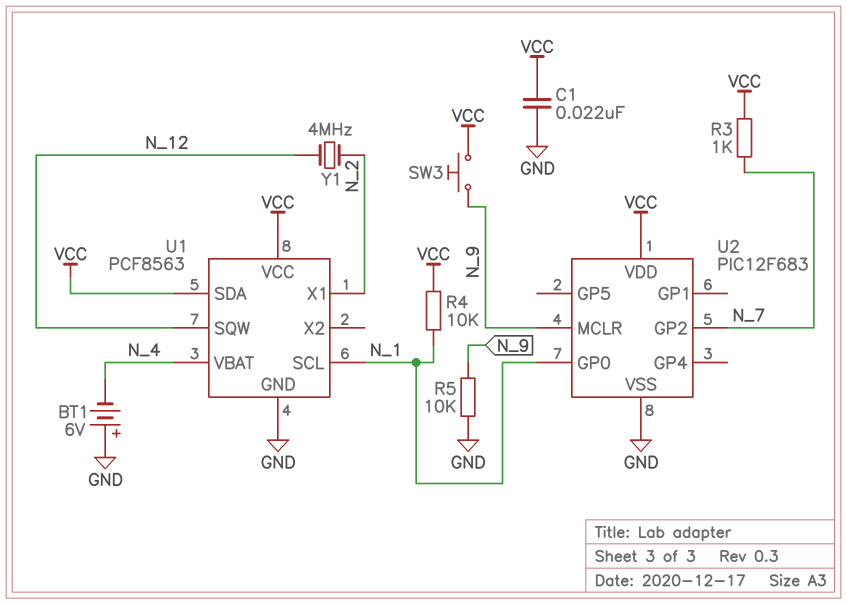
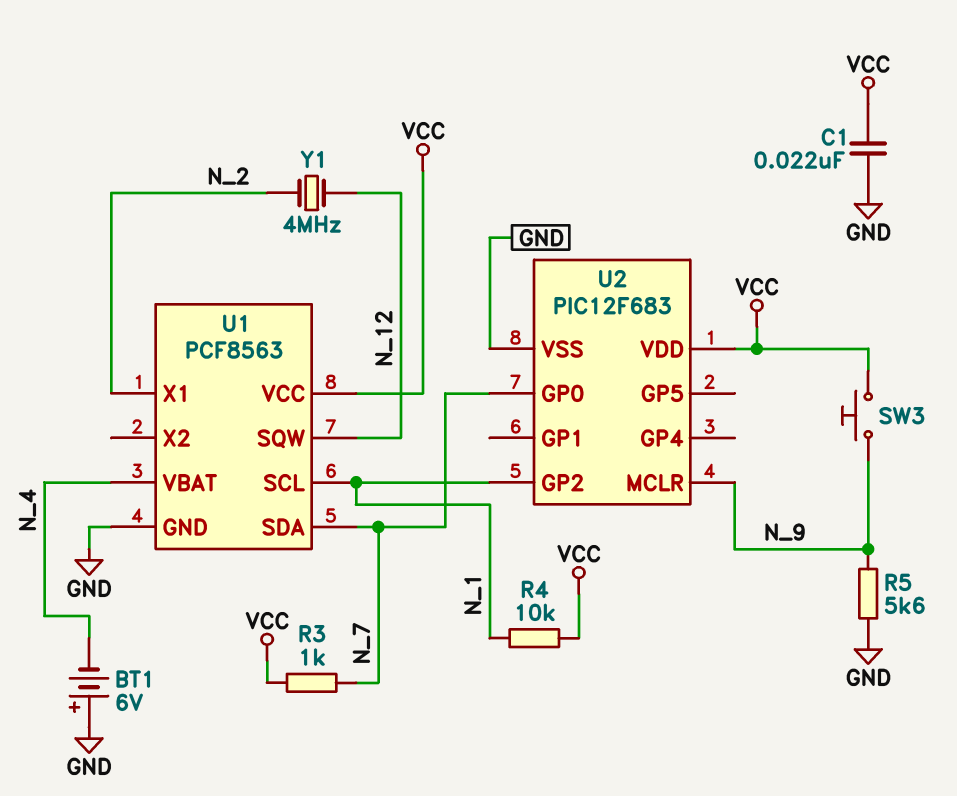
R5: 10k (GND, N_9) -> 5.6k (GND, N_9)
U1 pin SDA: VCC -> N_7
U2 pin GP0: N_1 -> N_7
U2 pin GP2: N_7 -> N_1

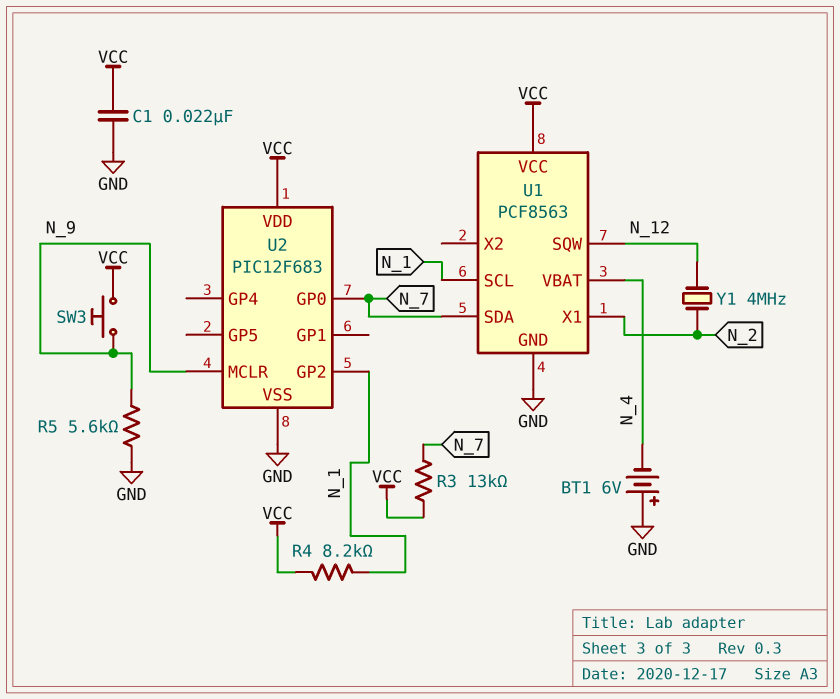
R3: 1k (N_7, VCC) -> 13k (N_7, VCC)
R4: 10k (N_1, VCC) -> 8.2k (N_1, VCC)

